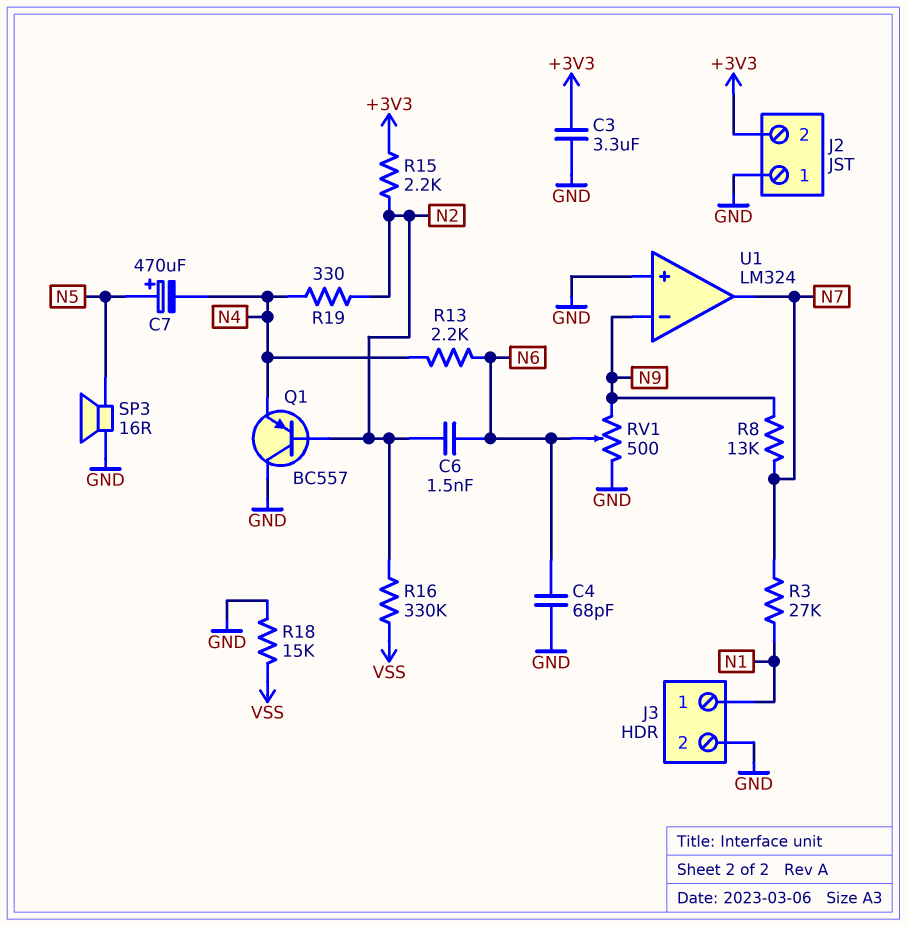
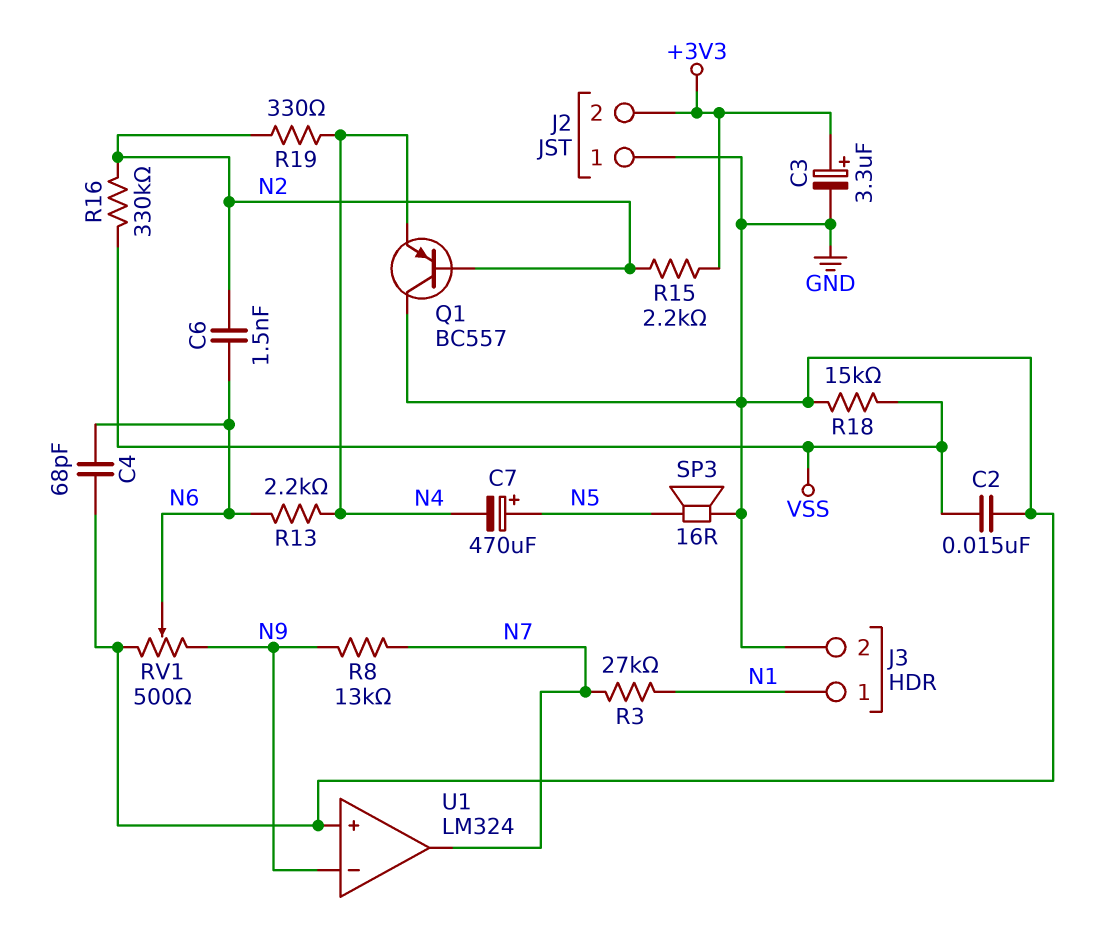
C2: none -> 15nF (GND, VSS)
C3: 3.3uF (+3V3, GND) -> 3.3uF (plus +3V3, minus GND)

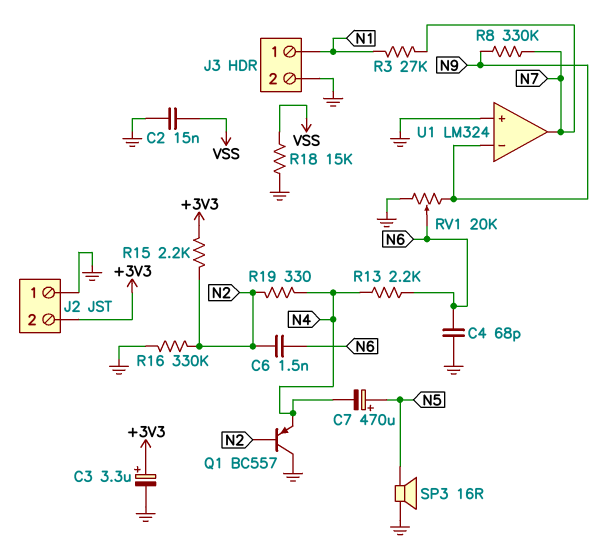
R8: 13k (N7, N9) -> 330k (N7, N9)
R16: 330k (N2, VSS) -> 330k (GND, N2)
RV1: 500 (GND, N9, wiper N6) -> 20k (GND, N9, wiper N6)

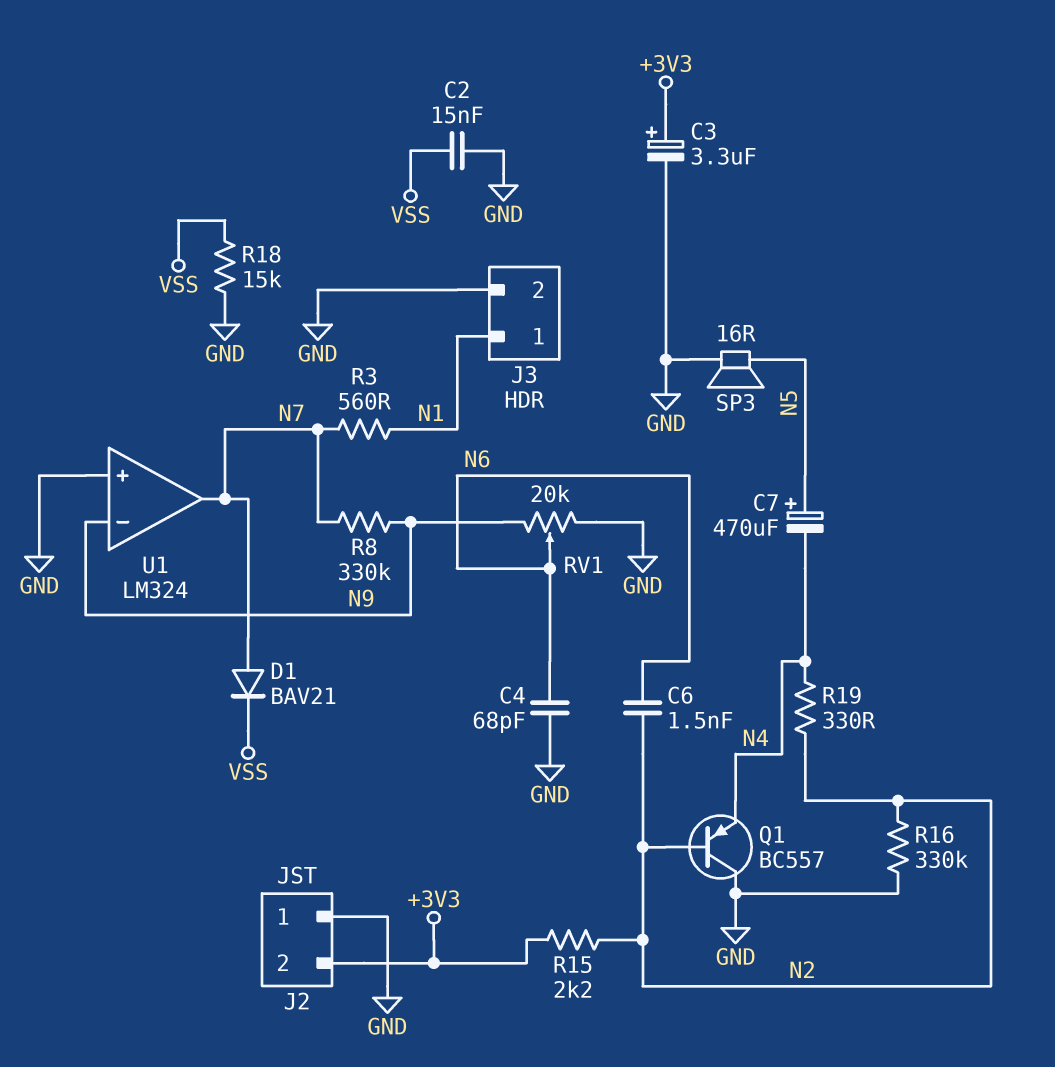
D1: none -> diode BAV21 (A N7, K VSS)
R3: 27k (N1, N7) -> 560 (N1, N7)
R13: 2.2k (N4, N6) -> none

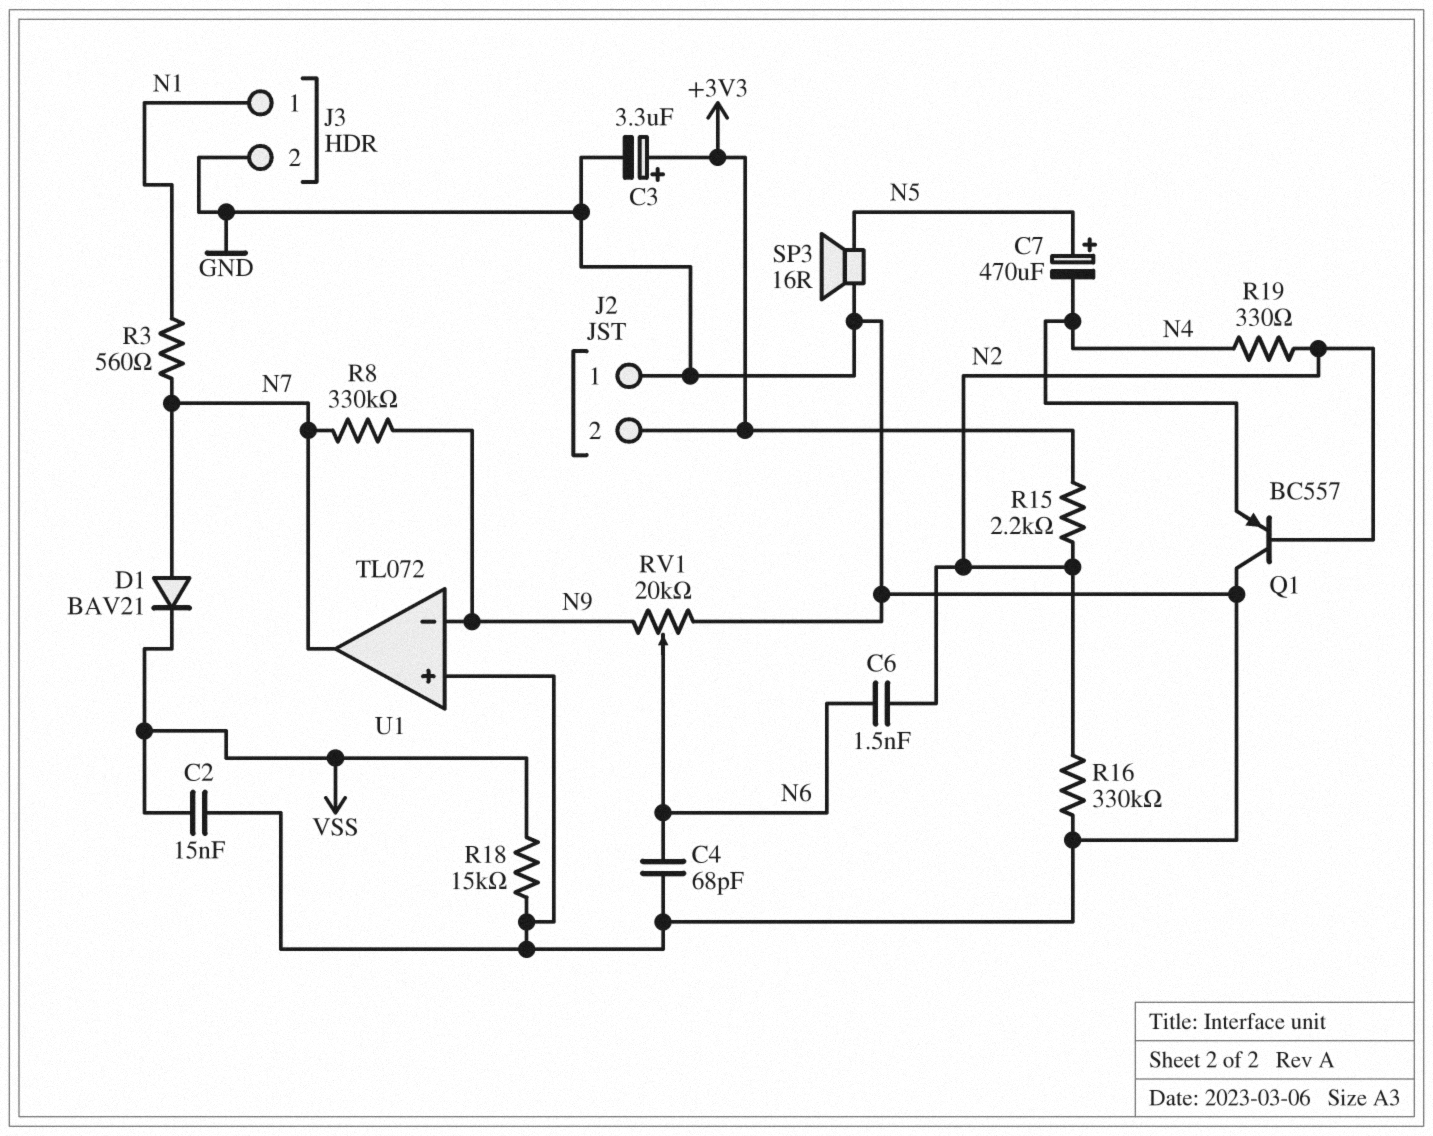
U1: LM324 -> TL072

